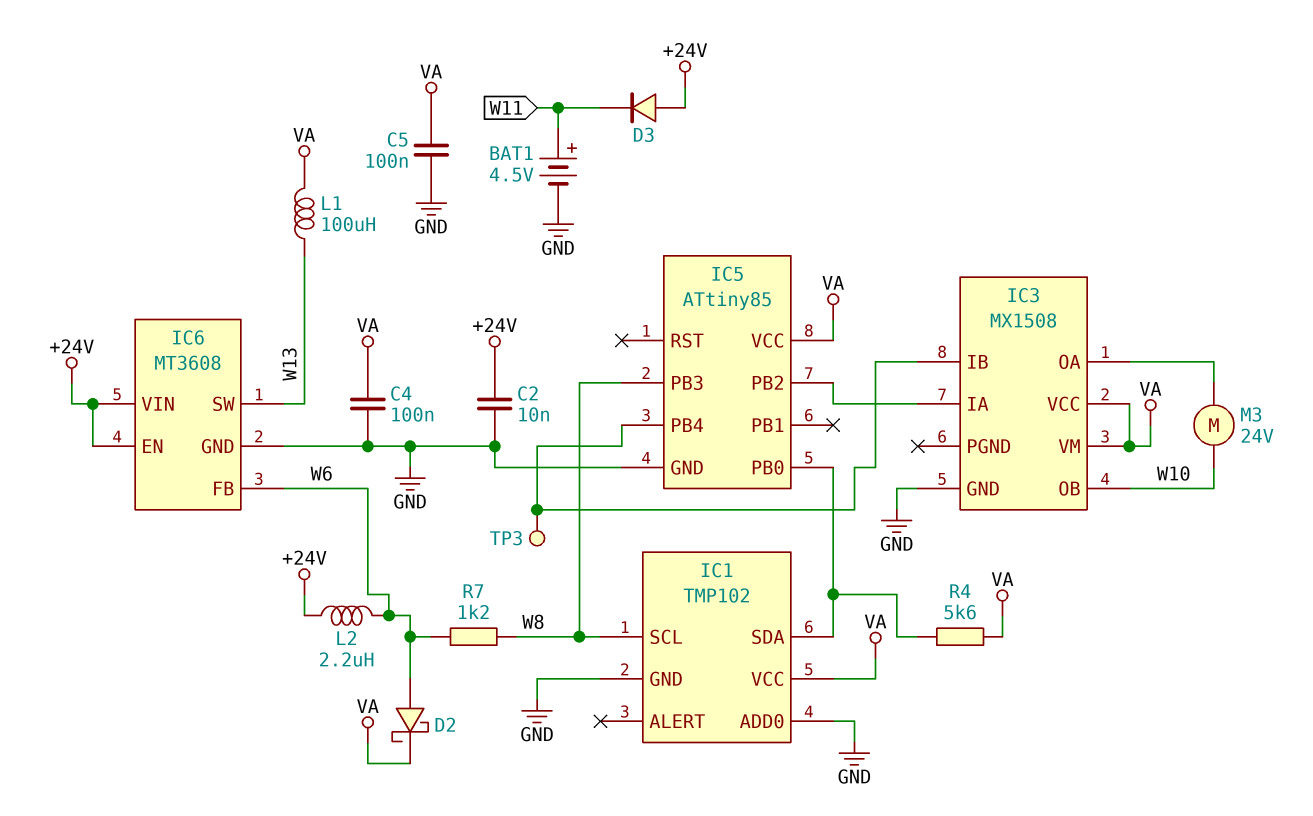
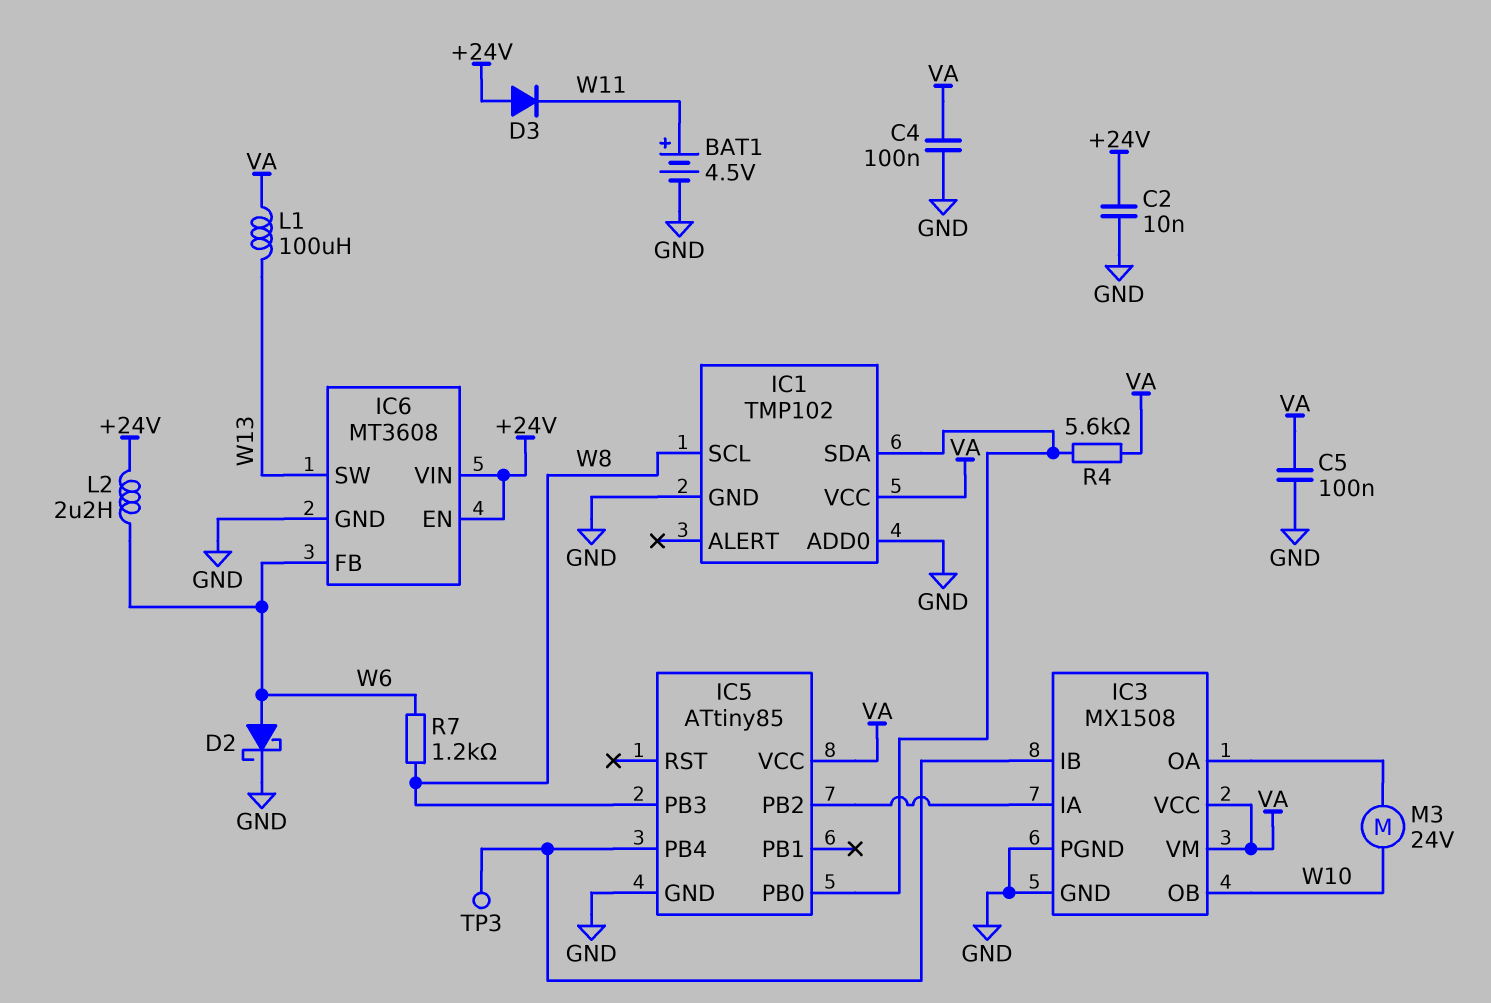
D2: schottky (A W6, K VA) -> schottky (A W6, K GND)
IC3 pin PGND: none -> GND

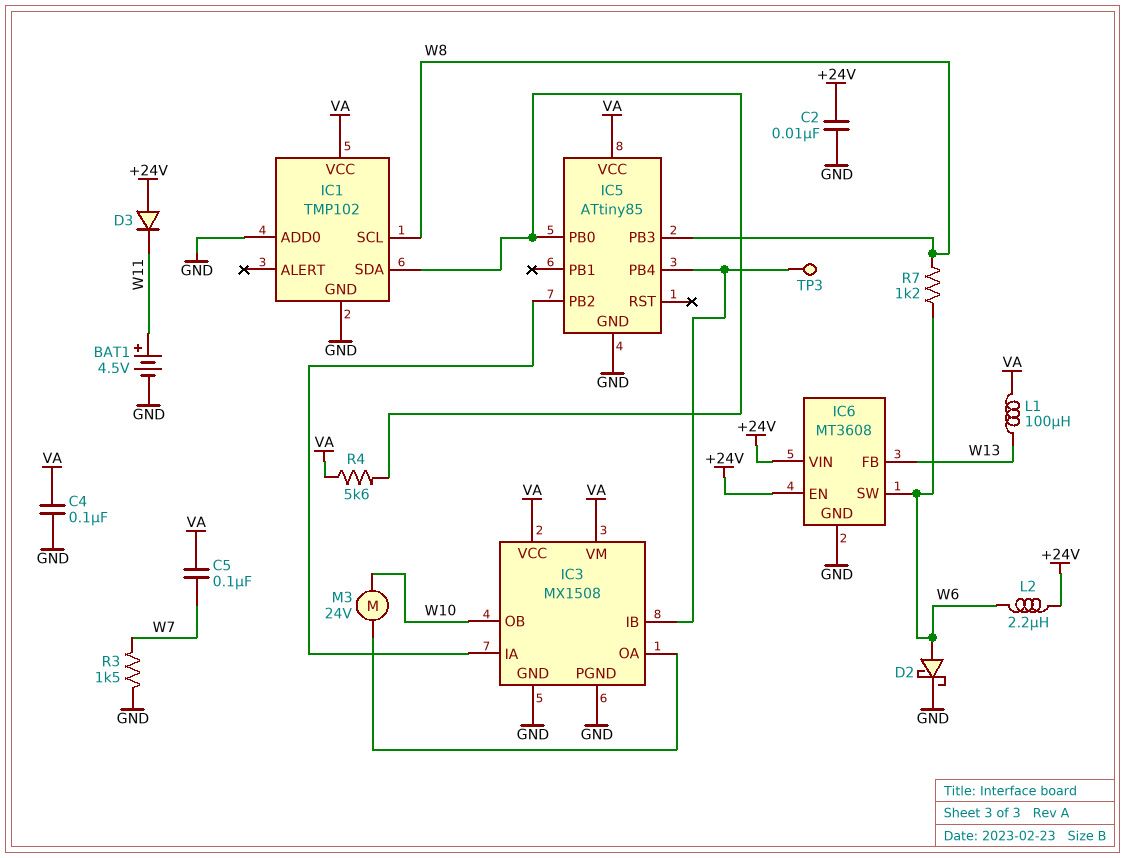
C5: 100nF (GND, VA) -> 100nF (VA, W7)
IC6 pin FB: W6 -> W13
IC6 pin SW: W13 -> W6
R3: none -> 1.5k (GND, W7)

